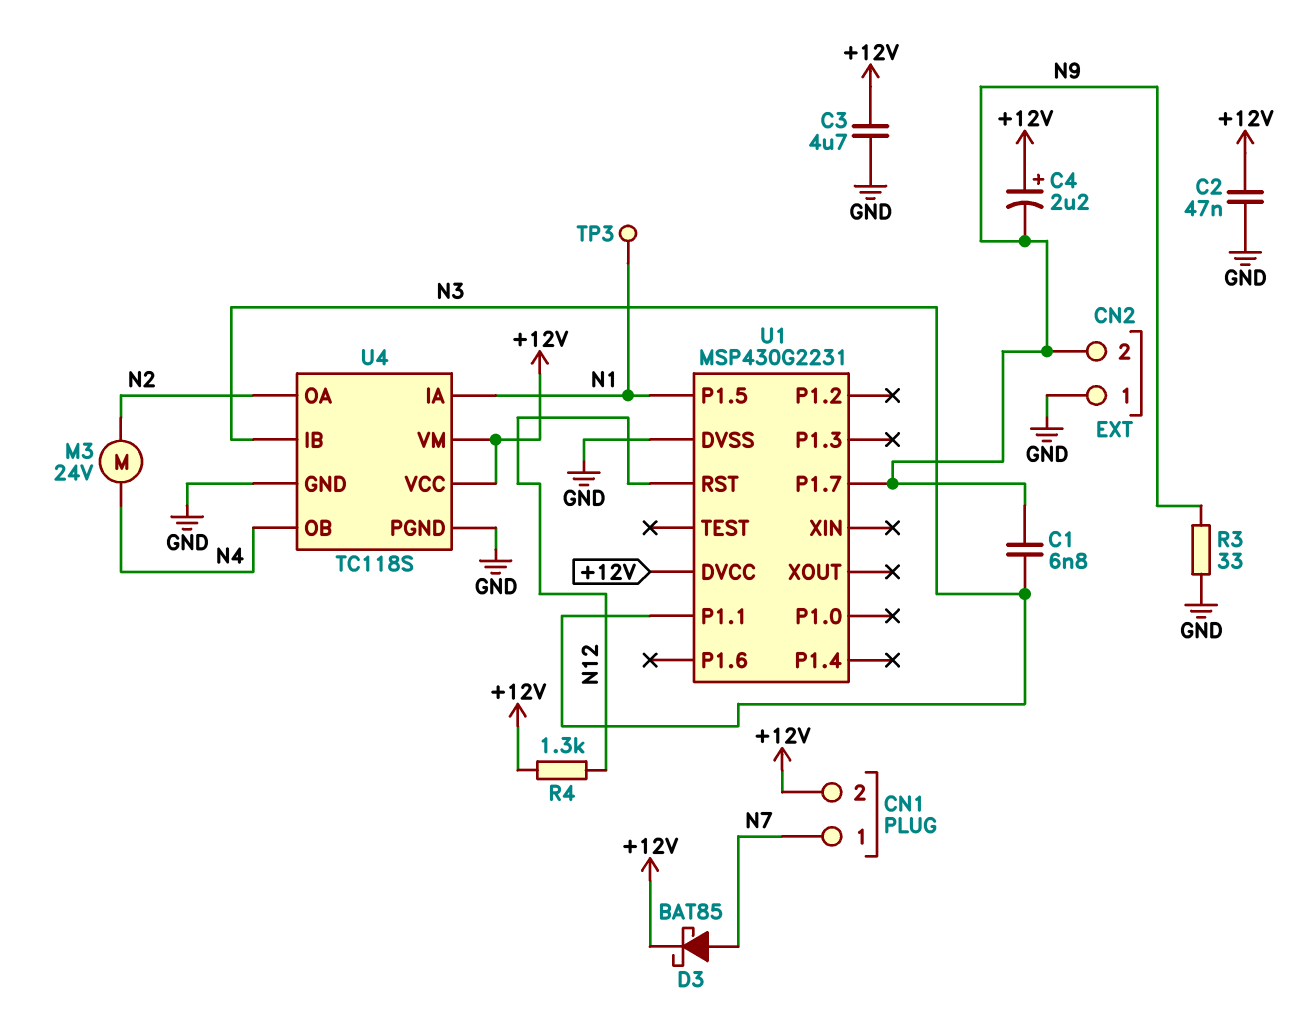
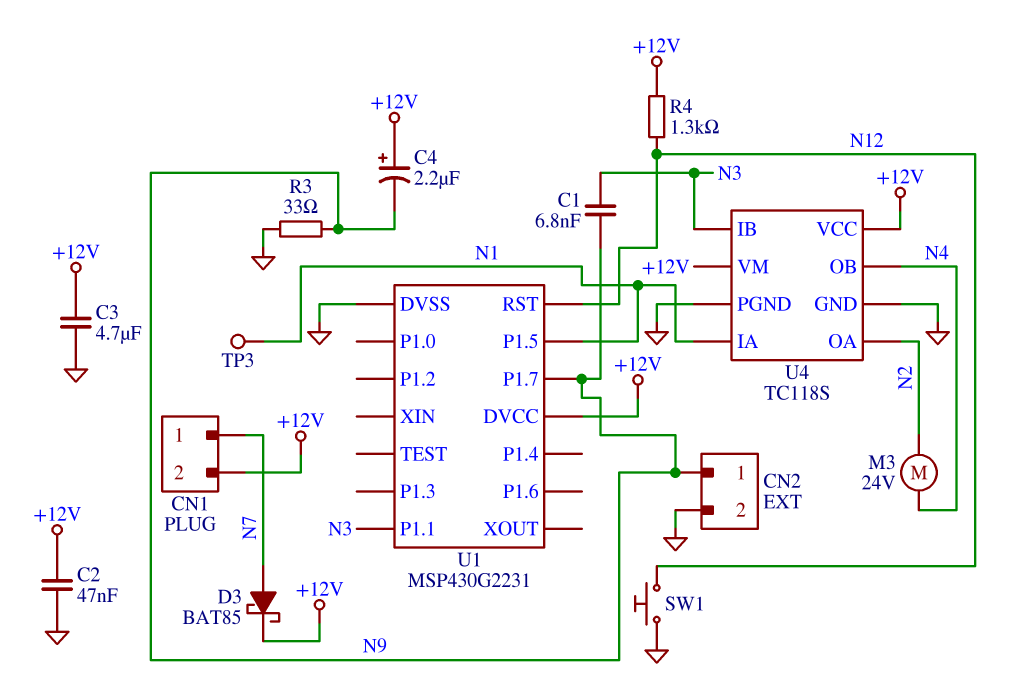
CN2 pin 1: GND -> N9
CN2 pin 2: N9 -> GND
SW1: none -> button (GND, N12)

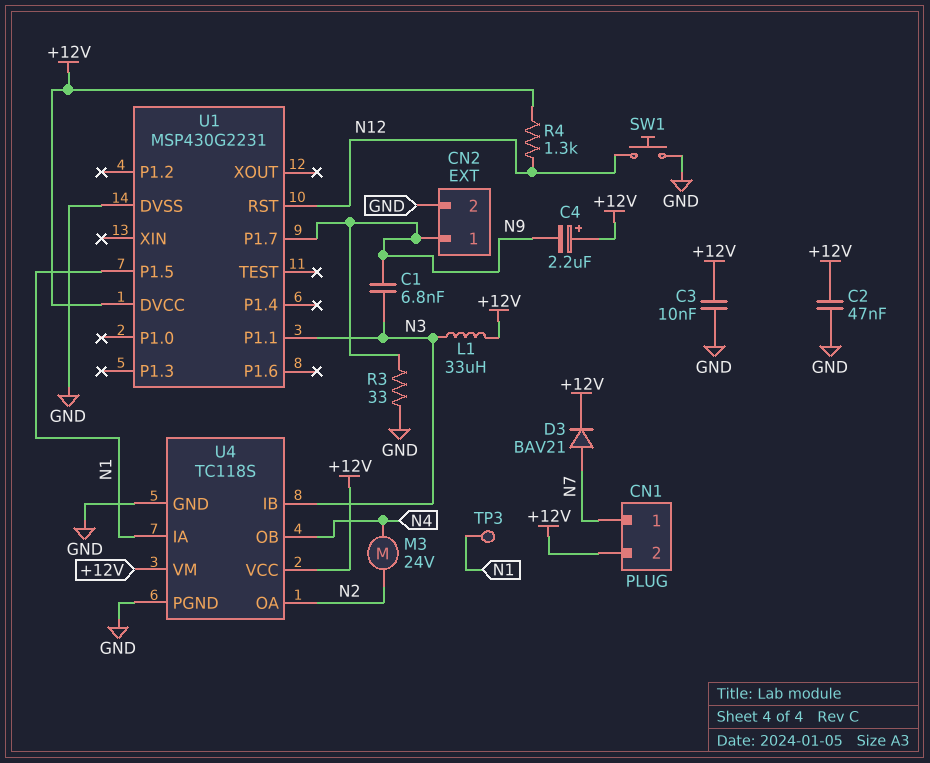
C3: 4.7uF (+12V, GND) -> 10nF (+12V, GND)
D3: schottky BAT85 (A N7, K +12V) -> diode BAV21 (A N7, K +12V)
L1: none -> 33uH (+12V, N3)

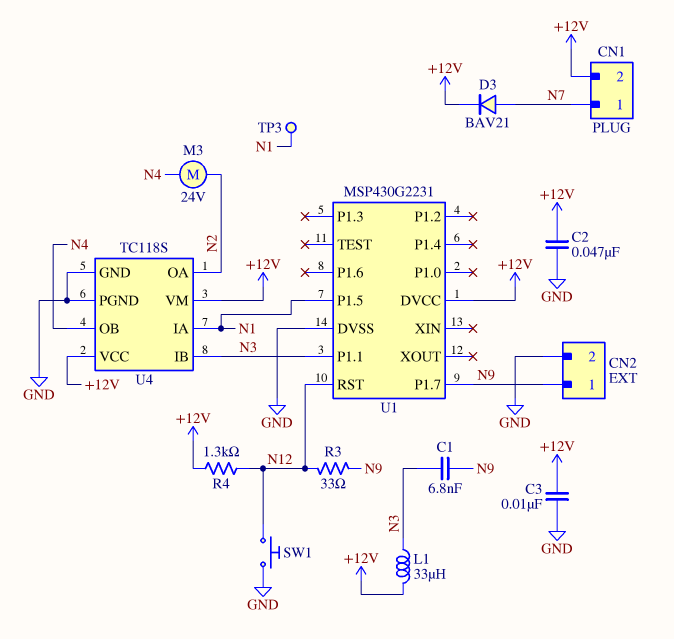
C4: 2.2uF (plus +12V, minus N9) -> none
R3: 33 (GND, N9) -> 33 (N9, N12)

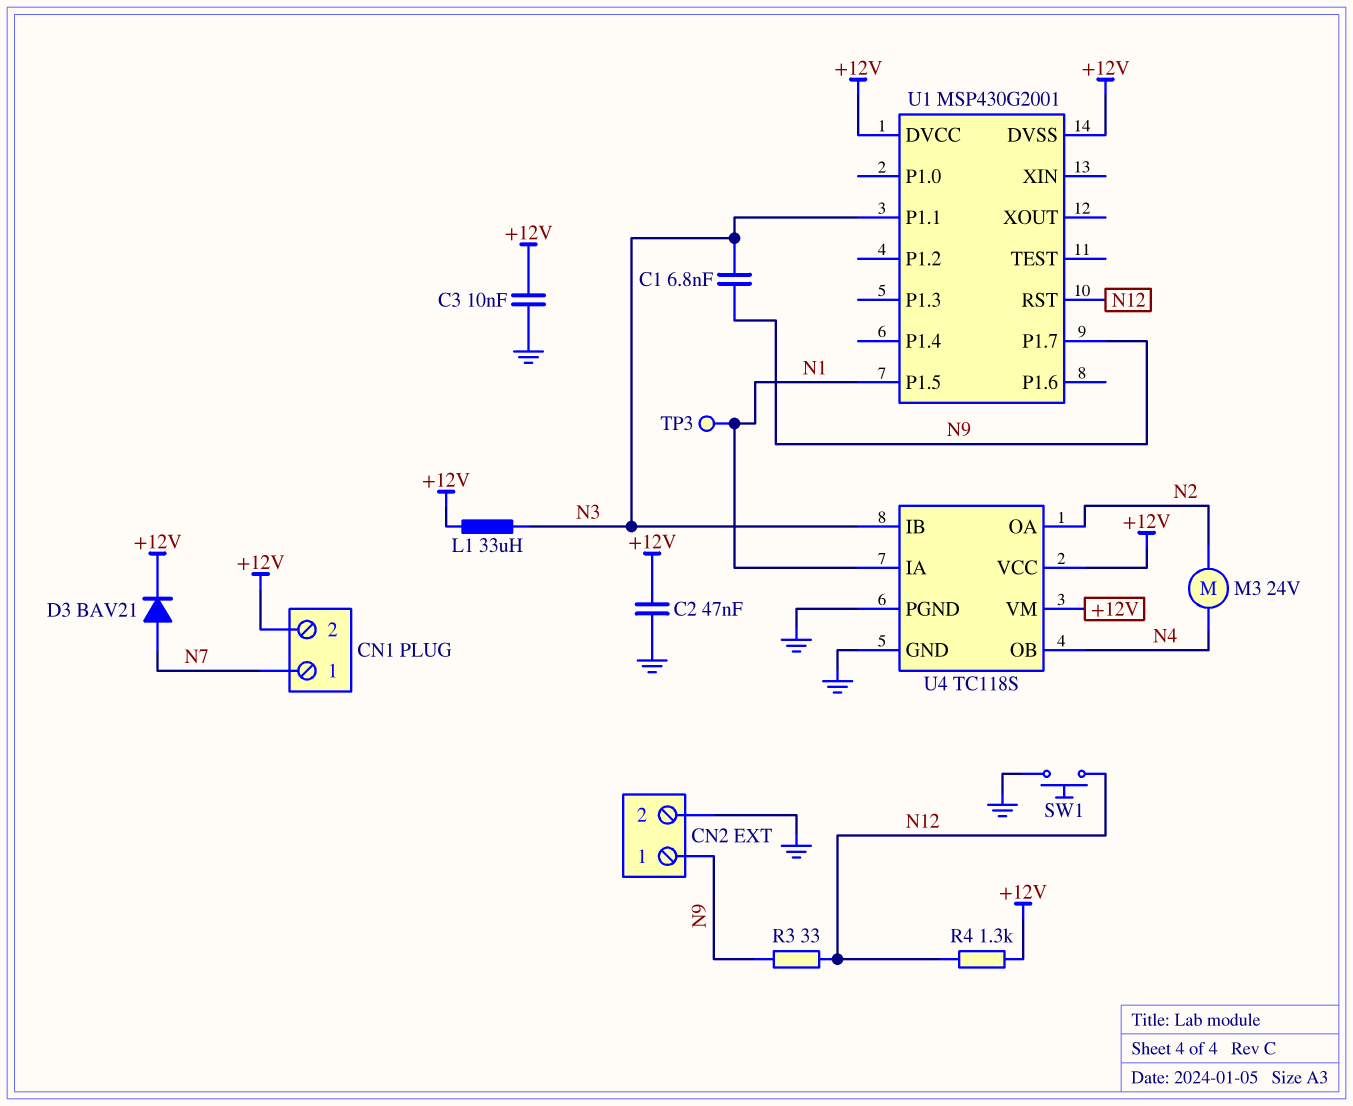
U1: MSP430G2231 -> MSP430G2001
U1 pin DVSS: GND -> +12V

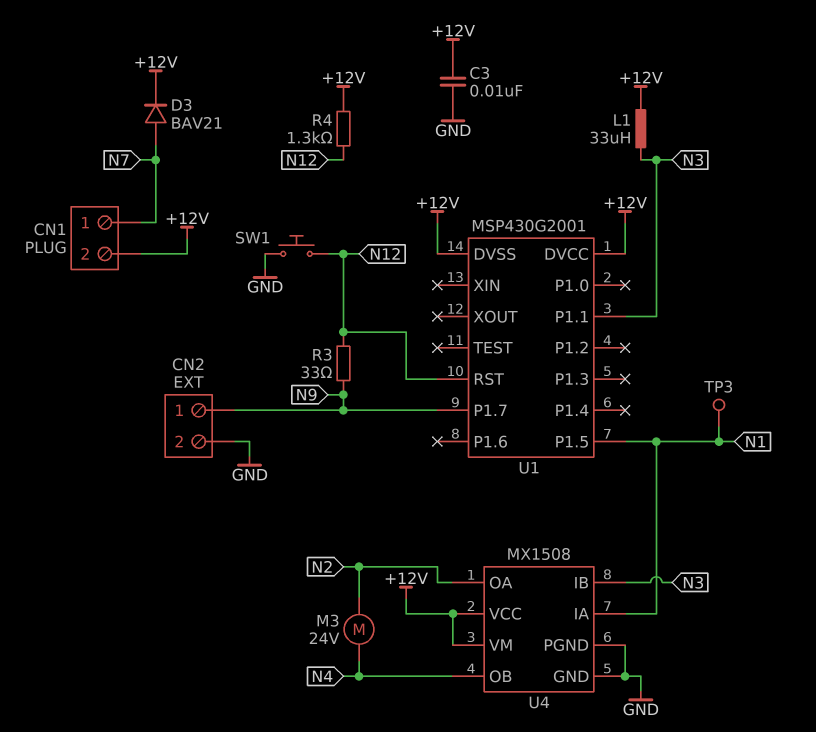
C1: 6.8nF (N3, N9) -> none
C2: 47nF (+12V, GND) -> none
U4: TC118S -> MX1508

